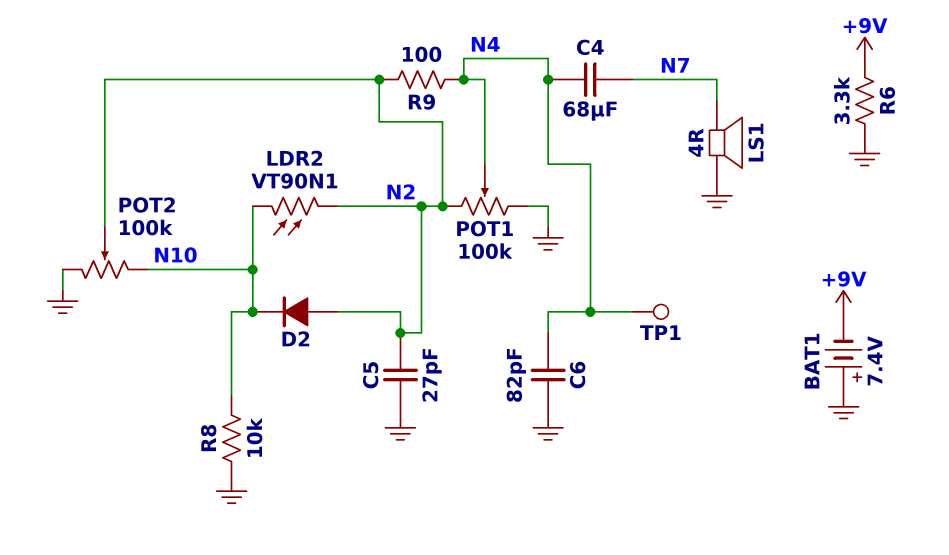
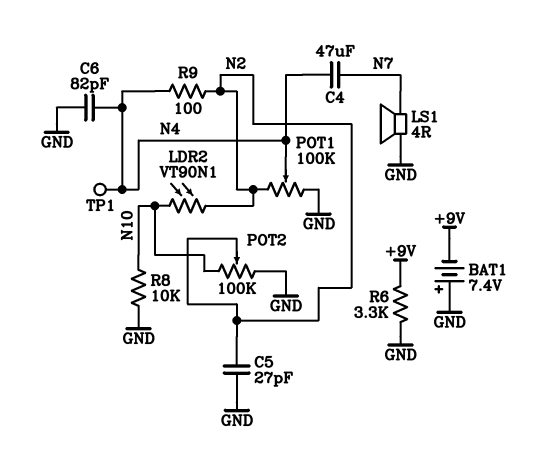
C4: 68uF (N4, N7) -> 47uF (N4, N7)
D2: diode (A N2, K N10) -> none

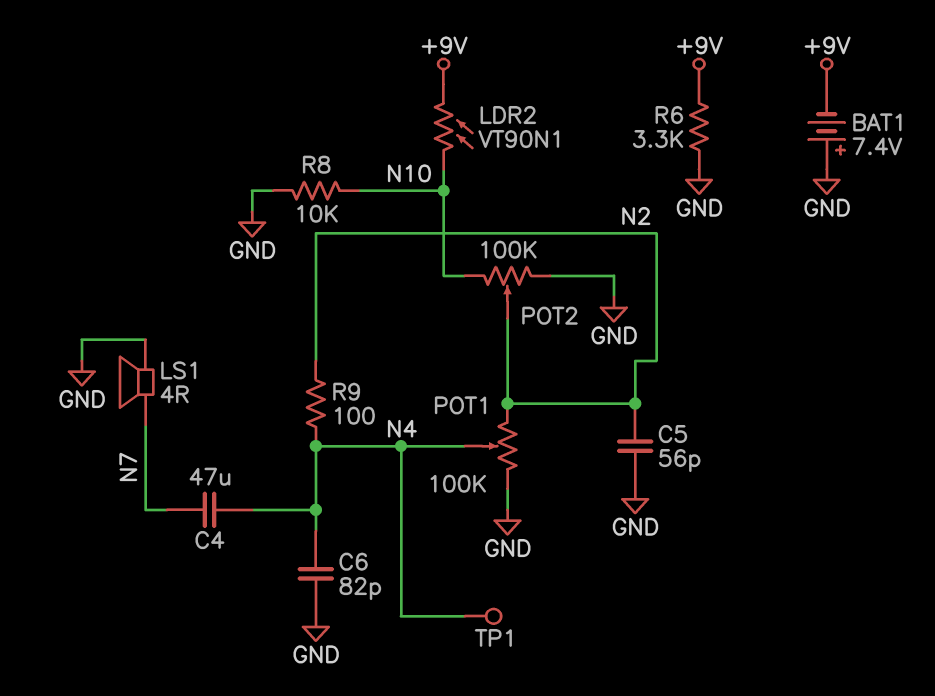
C5: 27pF (GND, N2) -> 56pF (GND, N2)
LDR2: VT90N1 (N2, N10) -> VT90N1 (+9V, N10)

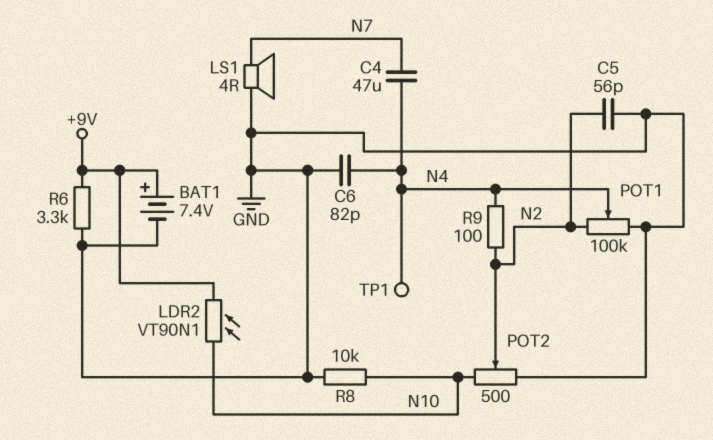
BAT1: 7.4V (plus GND, minus +9V) -> 7.4V (plus +9V, minus GND)
POT2: 100k (GND, N10, wiper N2) -> 500 (GND, N10, wiper N2)

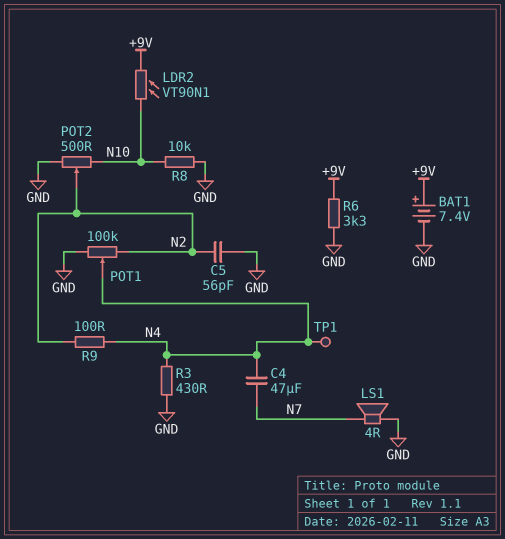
C6: 82pF (GND, N4) -> none
R3: none -> 430 (GND, N4)

